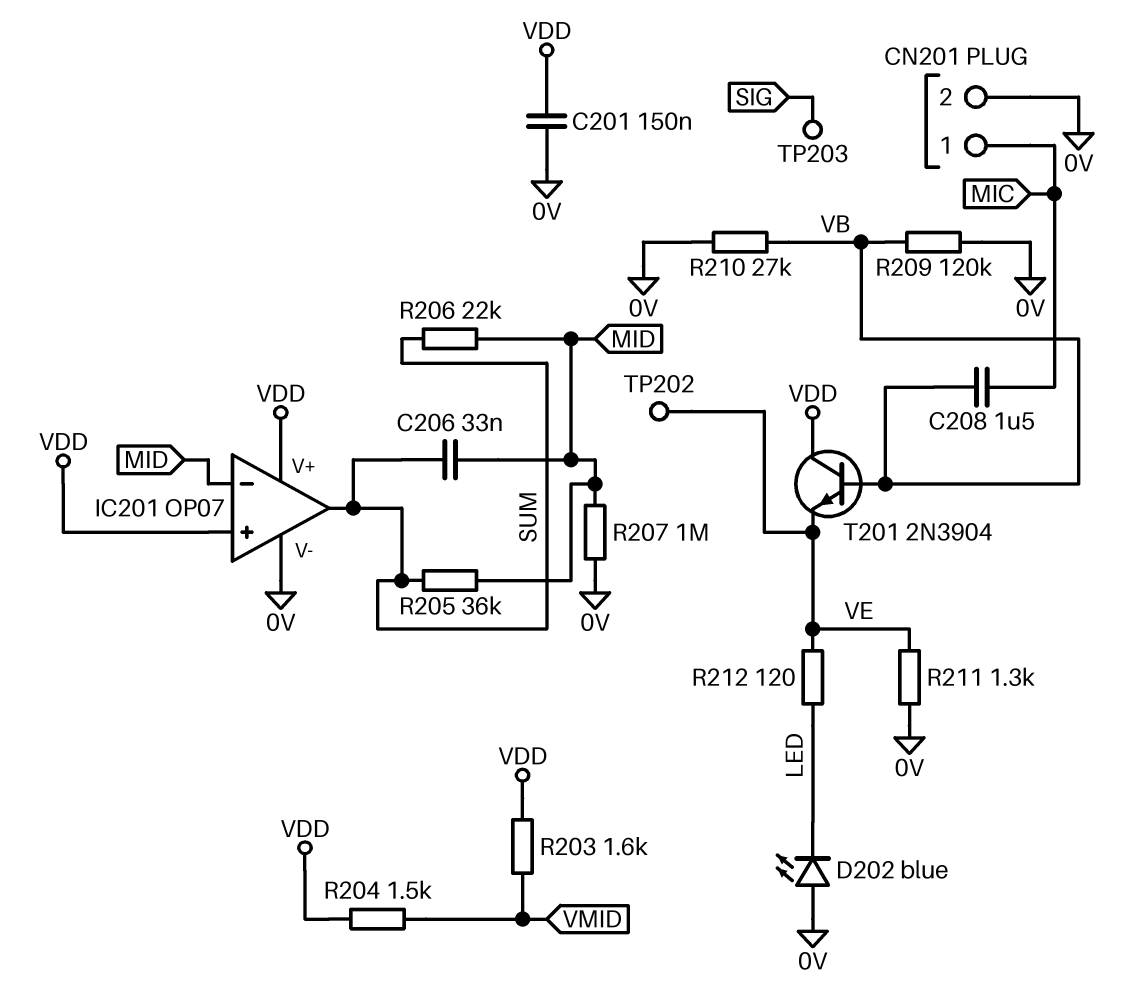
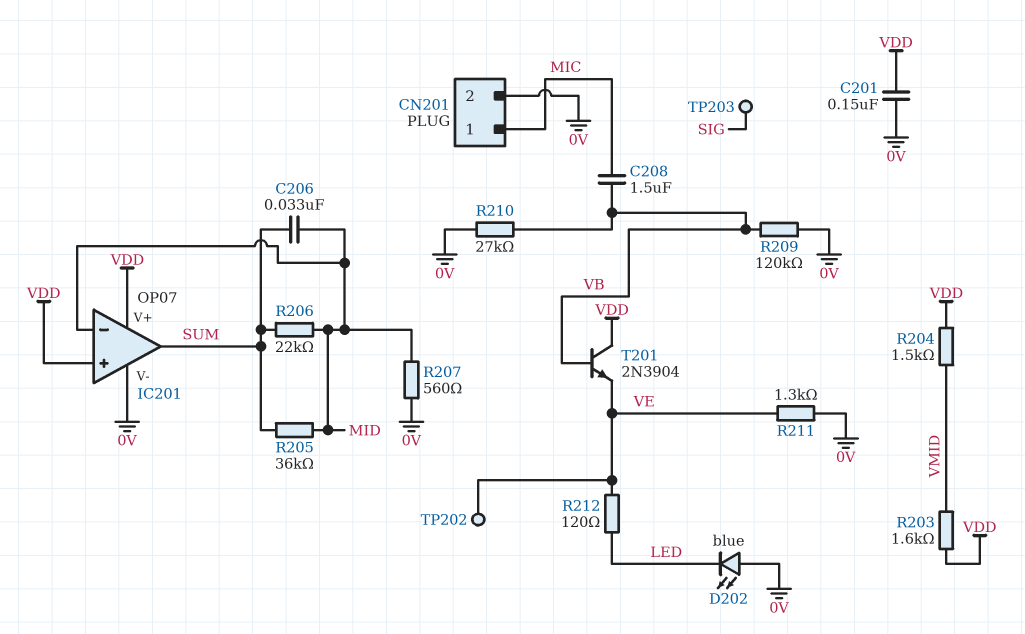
R207: 1M (0V, MID) -> 560 (0V, MID)

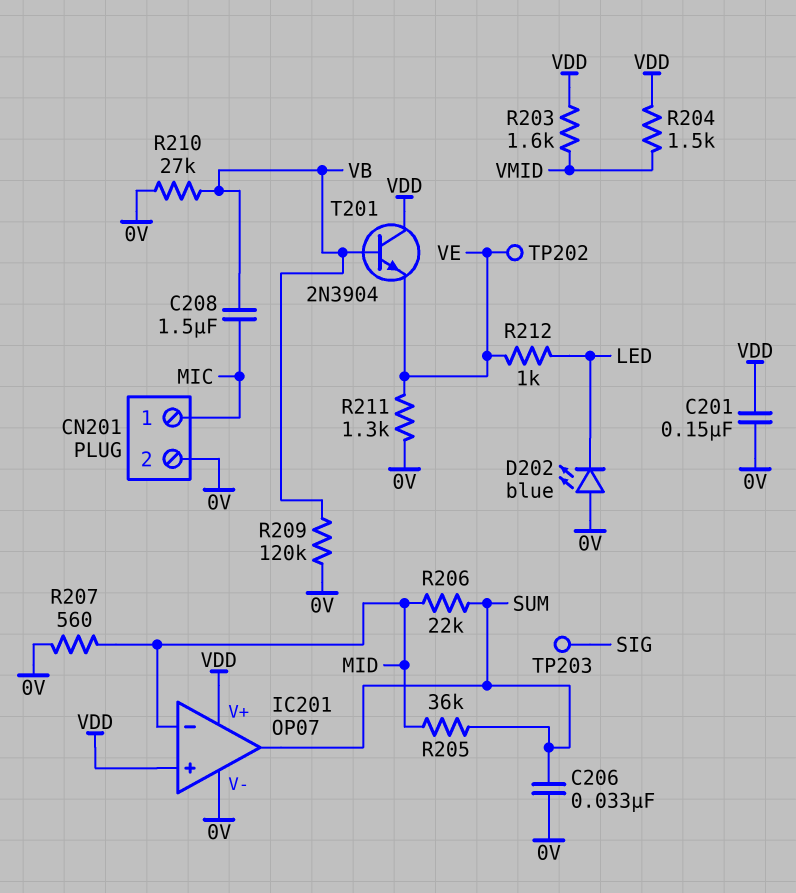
C206: 33nF (MID, SUM) -> 33nF (0V, SUM)
R212: 120 (LED, VE) -> 1k (LED, VE)

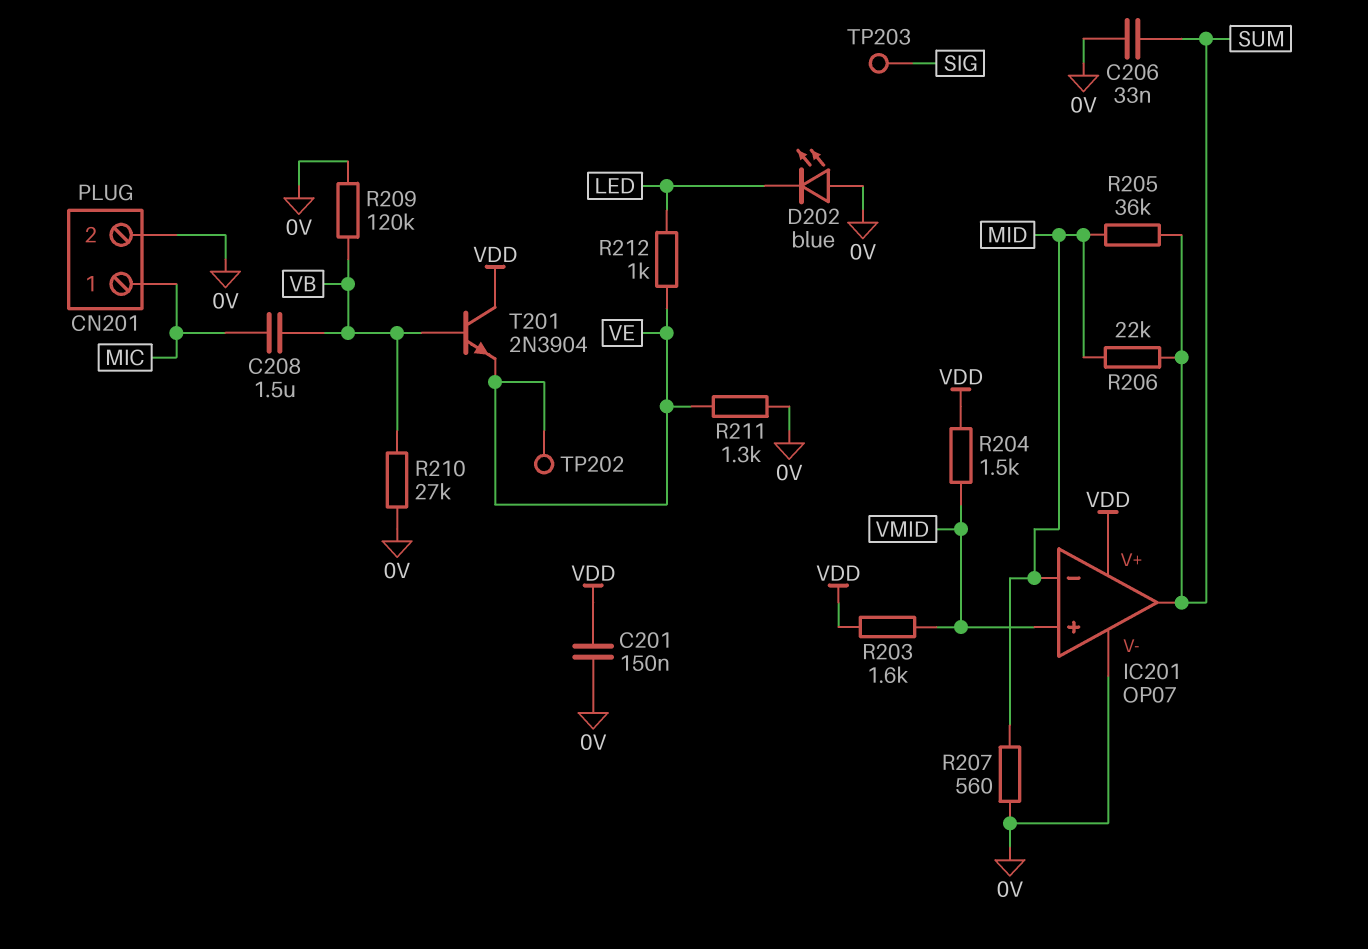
IC201 pin in+: VDD -> VMID

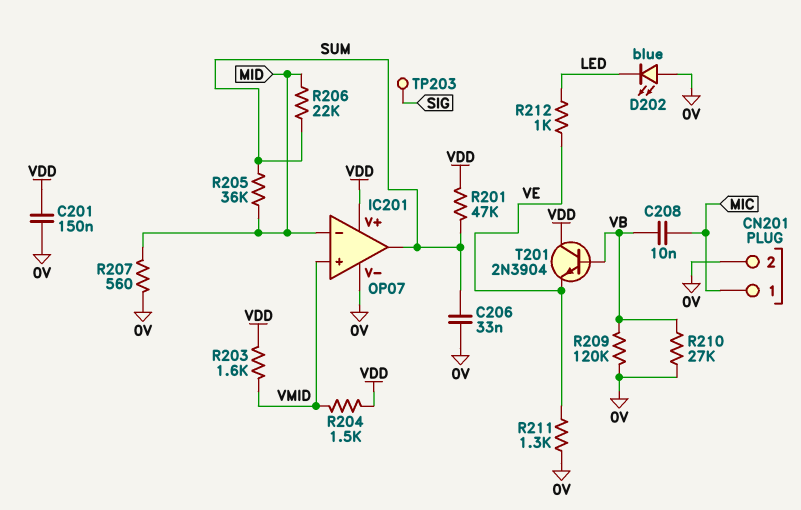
C208: 1.5uF (MIC, VB) -> 10nF (MIC, VB)
R201: none -> 47k (SUM, VDD)
TP202: test point (VE) -> none

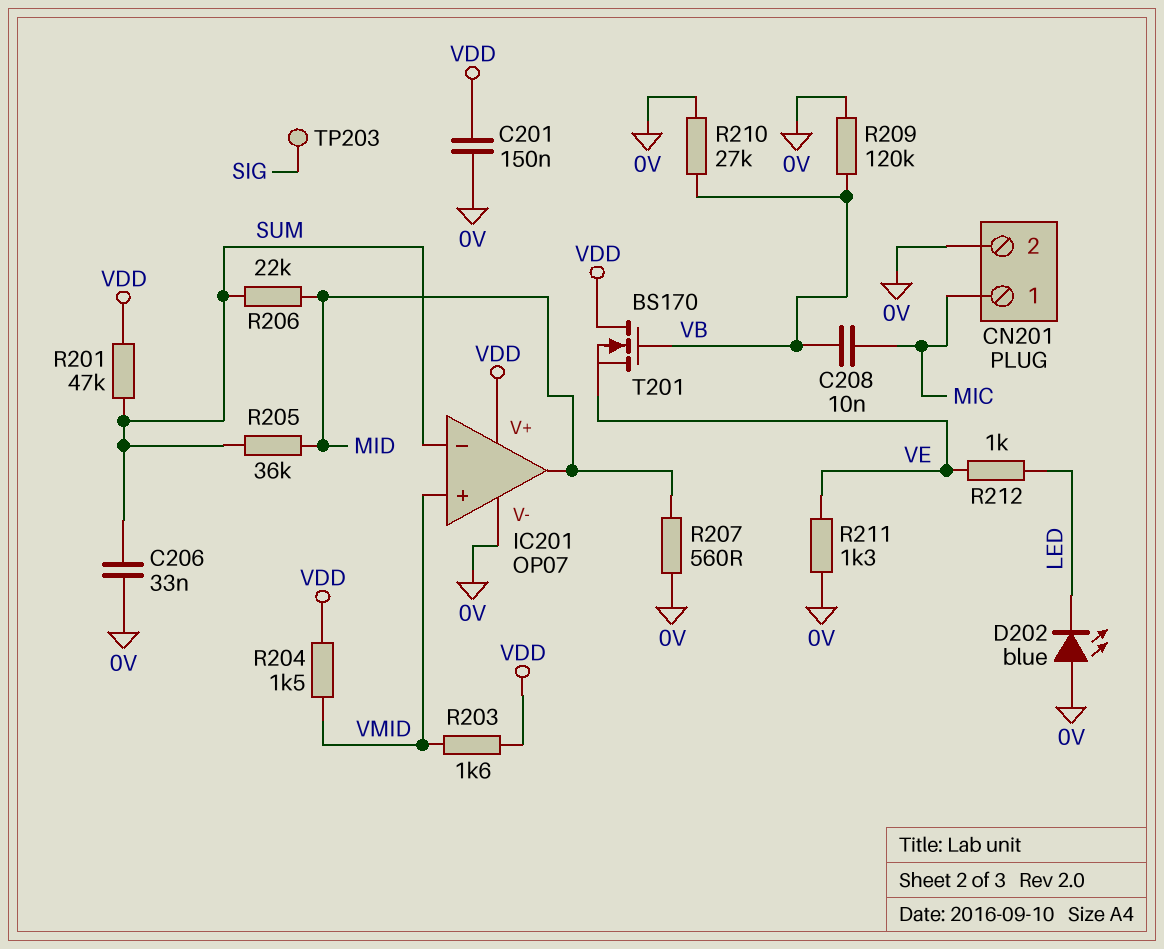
IC201 pin in-: MID -> SUM
IC201 pin out: SUM -> MID
T201: NPN 2N3904 (B VB, C VDD, E VE) -> NMOS BS170 (G VB, D VDD, S VE)

